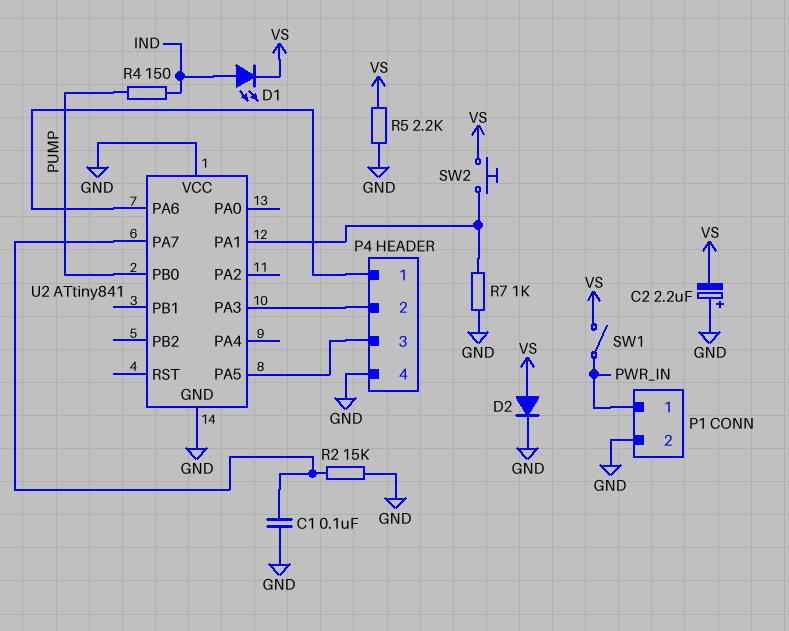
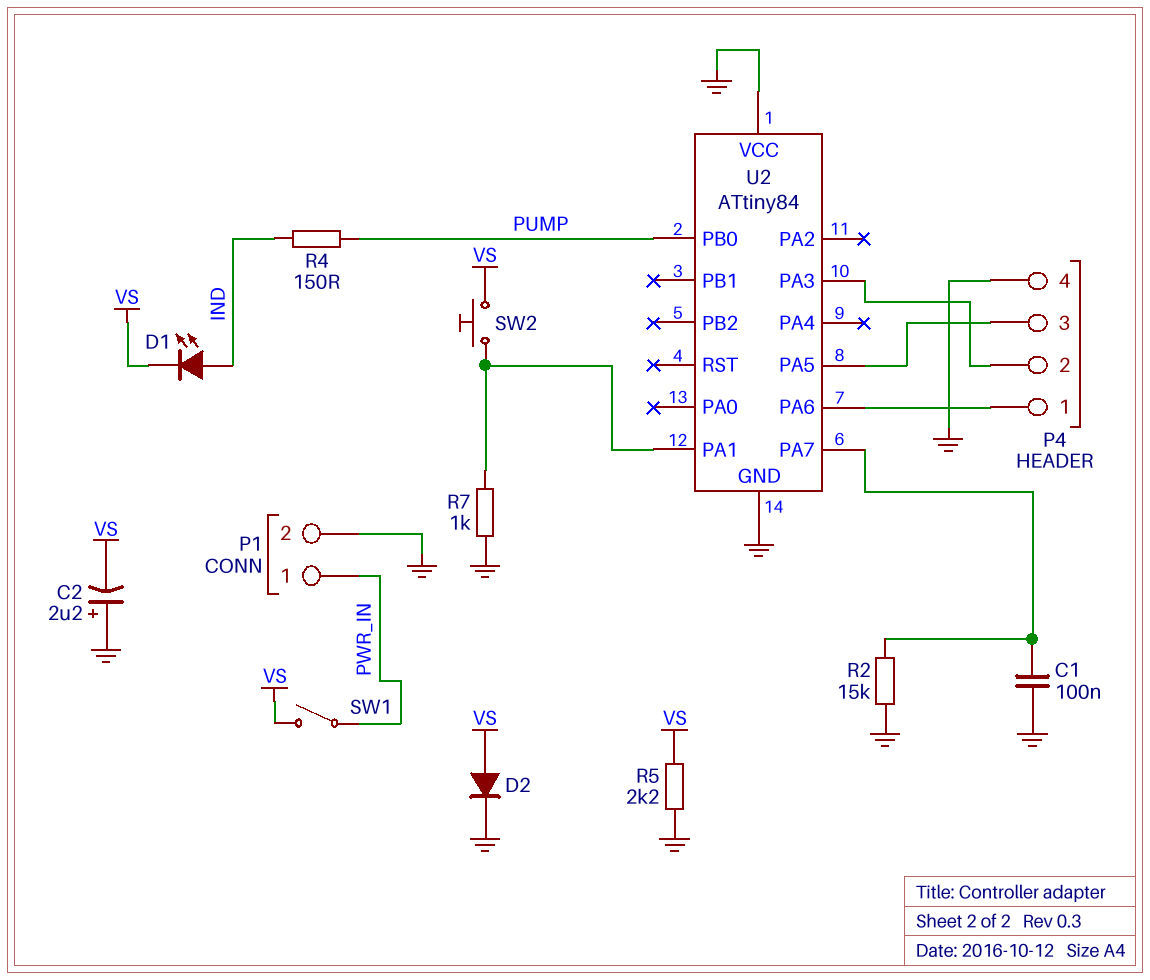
U2: ATtiny841 -> ATtiny84

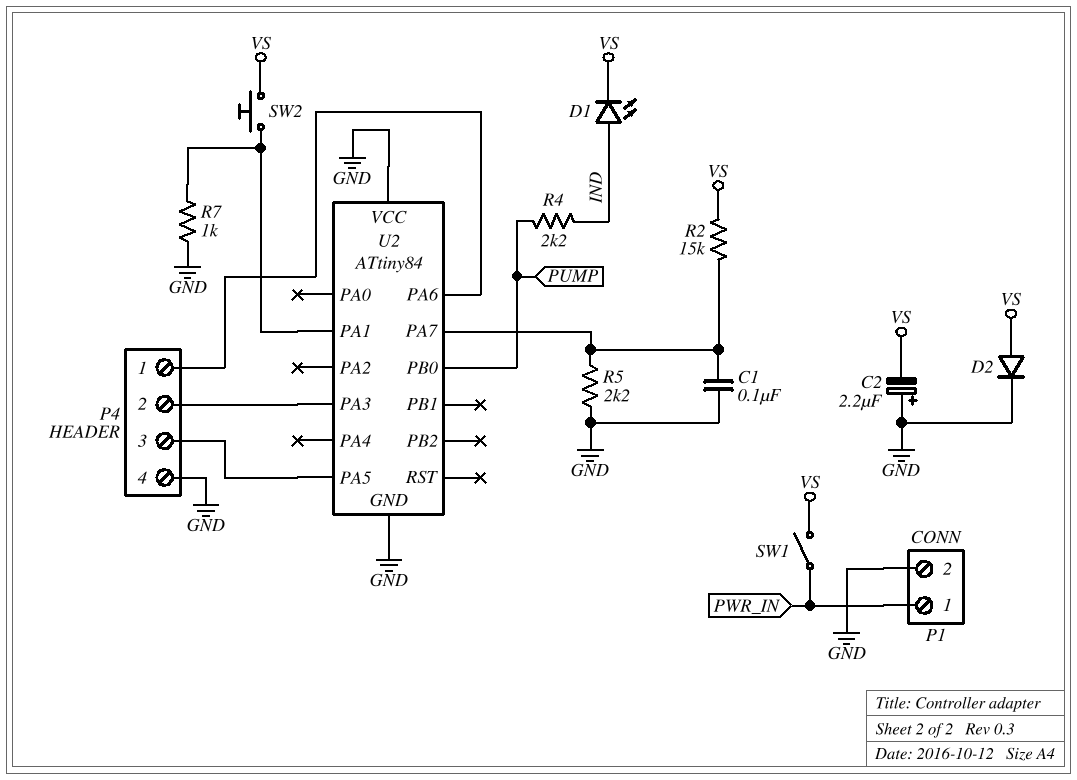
R2: 15k (GND, U2/PA7) -> 15k (U2/PA7, VS)
R4: 150 (IND, PUMP) -> 2.2k (IND, PUMP)
R5: 2.2k (GND, VS) -> 2.2k (GND, U2/PA7)

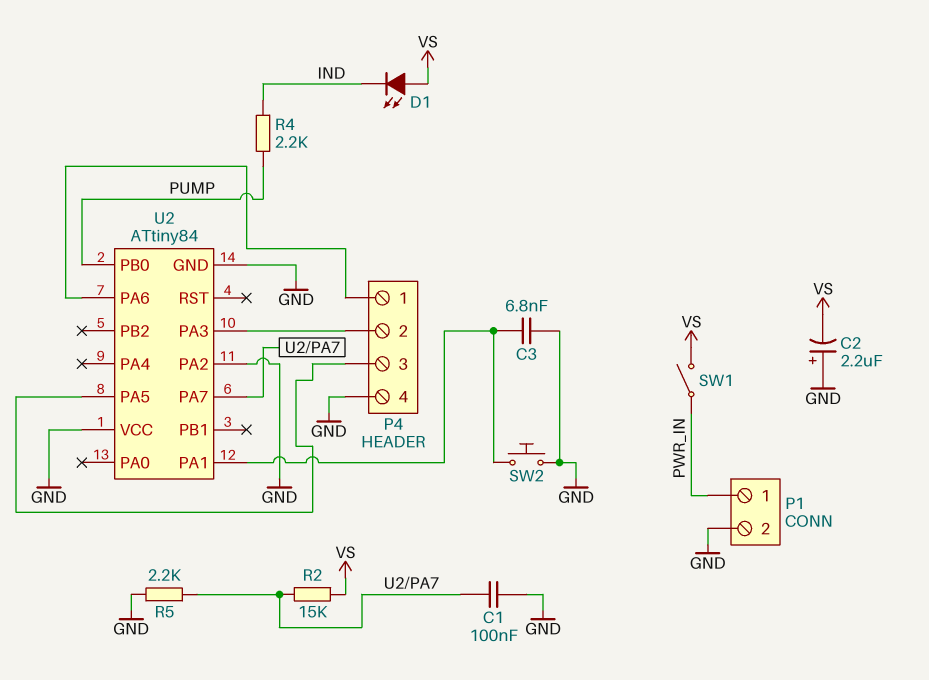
C3: none -> 6.8nF (GND, U2/PA1)
D1: LED (A IND, K VS) -> LED (A VS, K IND)
D2: diode (A VS, K GND) -> none
R7: 1k (GND, U2/PA1) -> none
SW2: button (U2/PA1, VS) -> button (GND, U2/PA1)
U2 pin PA2: none -> GND

